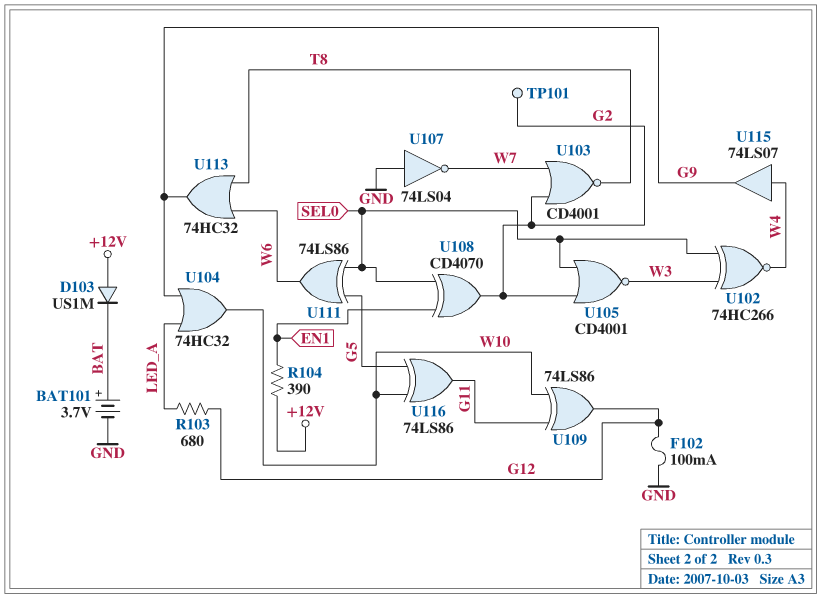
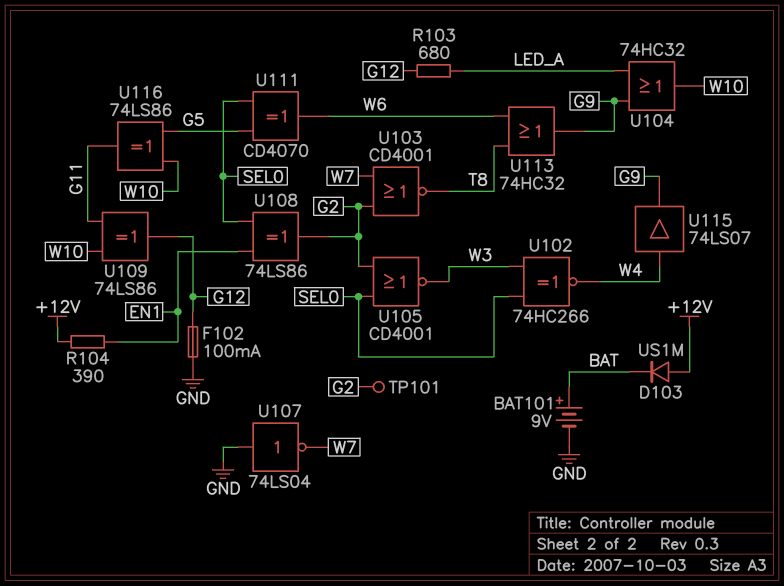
BAT101: 3.7V (plus BAT, minus GND) -> 9V (plus BAT, minus GND)
U108: XOR CD4070 (in EN1, in SEL0, out G2) -> XOR 74LS86 (in EN1, in SEL0, out G2)
U111: XOR 74LS86 (in G5, in SEL0, out W6) -> XOR CD4070 (in G5, in SEL0, out W6)

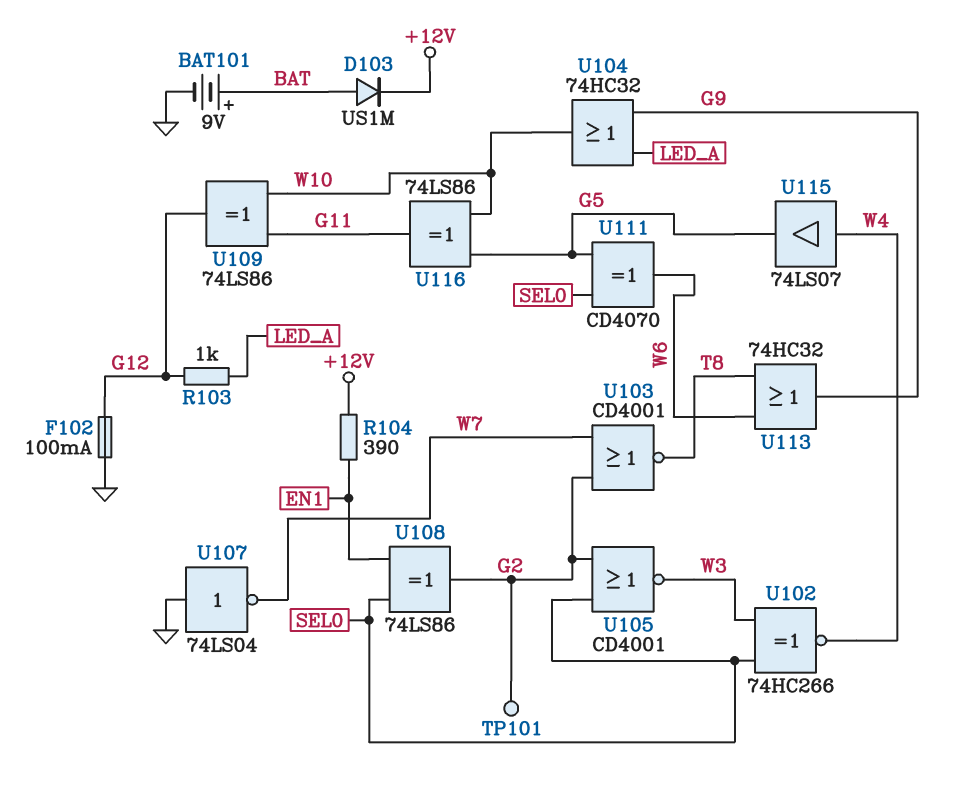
D103: diode US1M (A +12V, K BAT) -> diode US1M (A BAT, K +12V)
R103: 680 (G12, LED_A) -> 1k (G12, LED_A)
U115: buffer 74LS07 (in W4, out G9) -> buffer 74LS07 (in W4, out G5)

